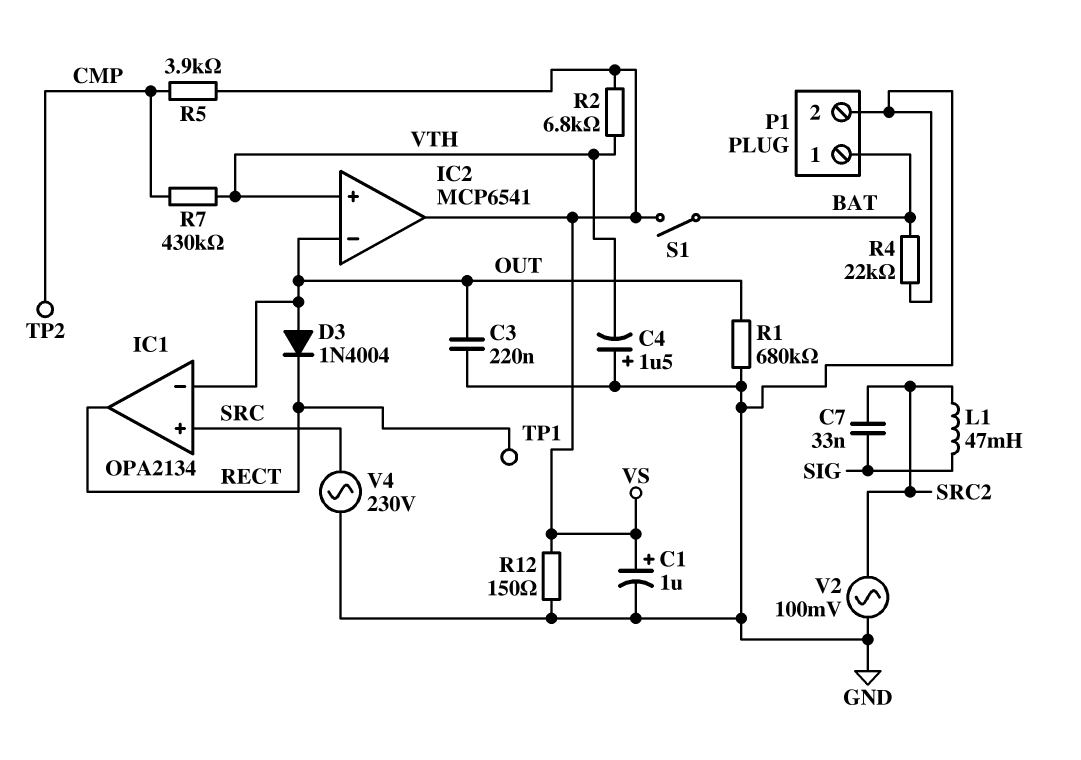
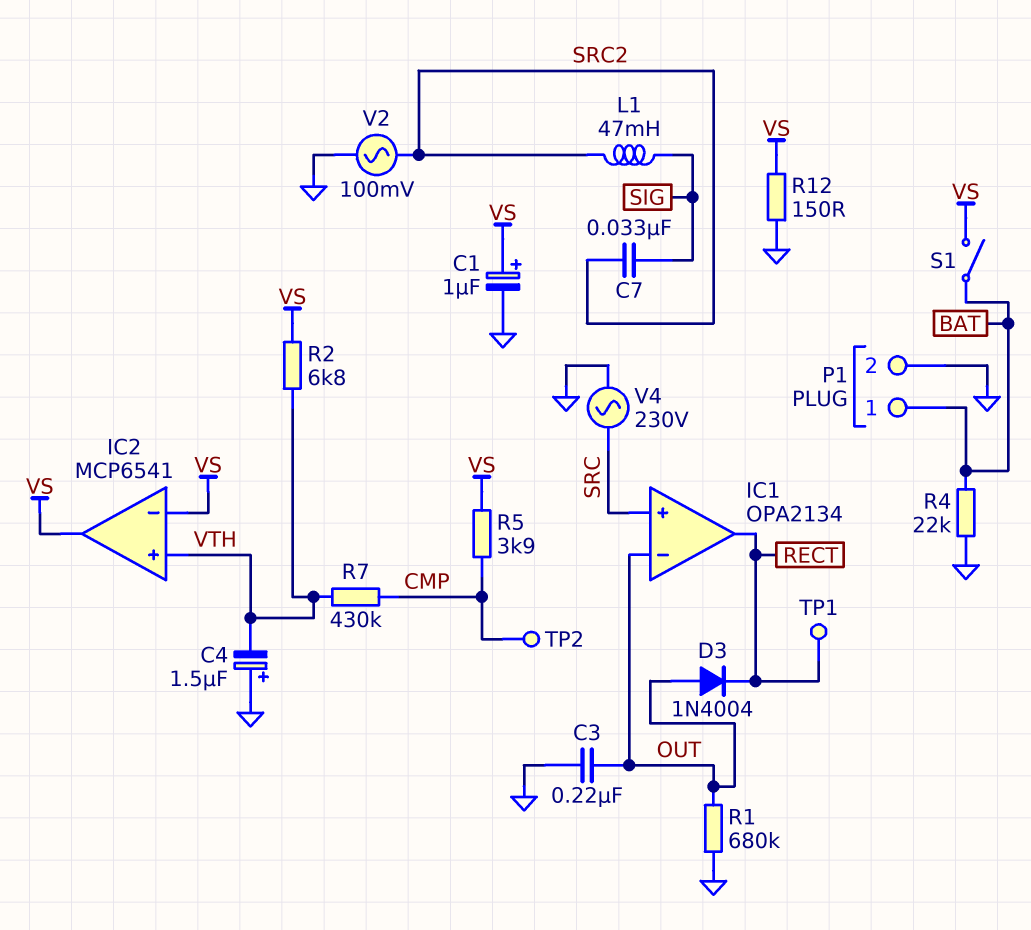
IC2 pin in-: OUT -> VS

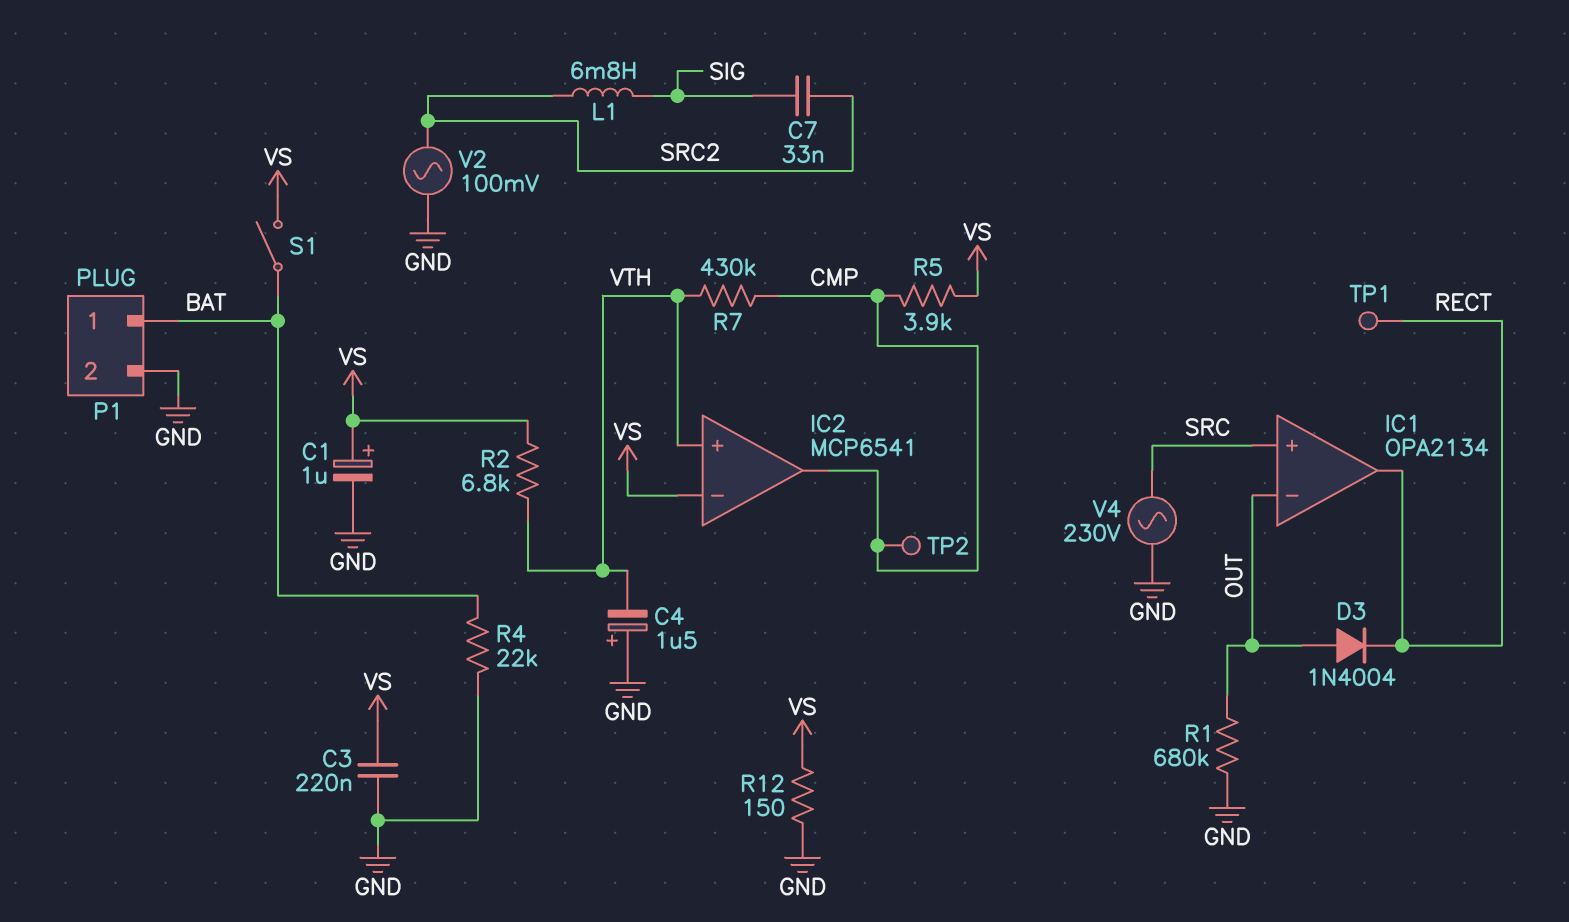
C3: 220nF (GND, OUT) -> 220nF (GND, VS)
IC2 pin out: VS -> CMP
L1: 47mH (SIG, SRC2) -> 6.8mH (SIG, SRC2)

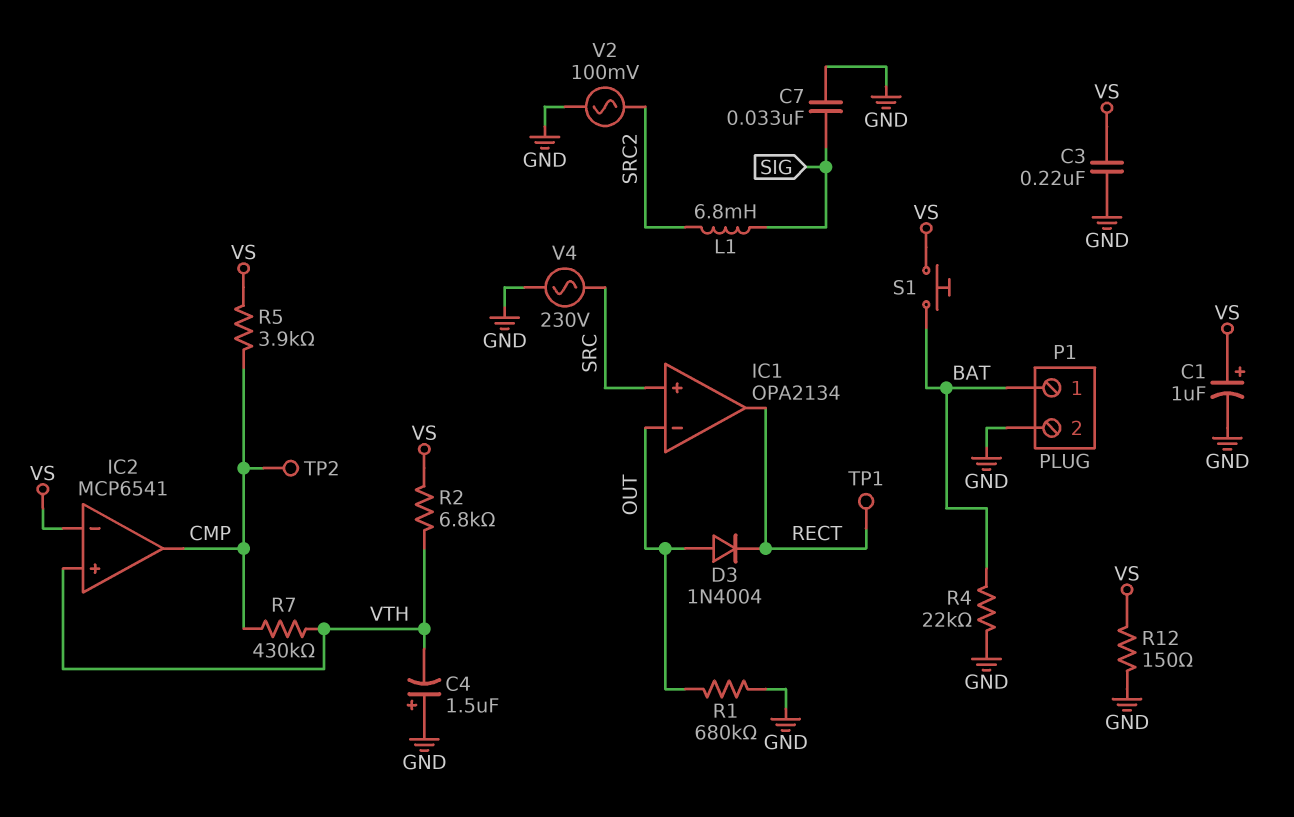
C7: 33nF (SIG, SRC2) -> 33nF (GND, SIG)
S1: switch (BAT, VS) -> button (BAT, VS)

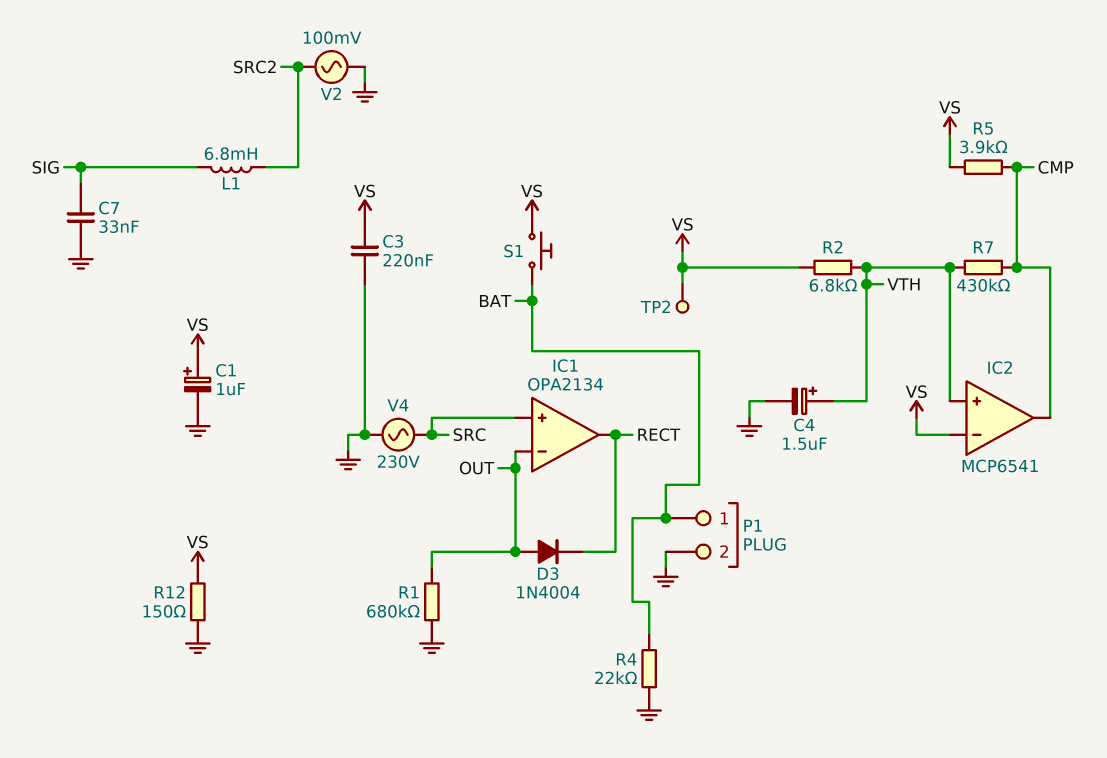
C4: 1.5uF (plus GND, minus VTH) -> 1.5uF (plus VTH, minus GND)
TP1: test point (RECT) -> none
TP2: test point (CMP) -> test point (VS)

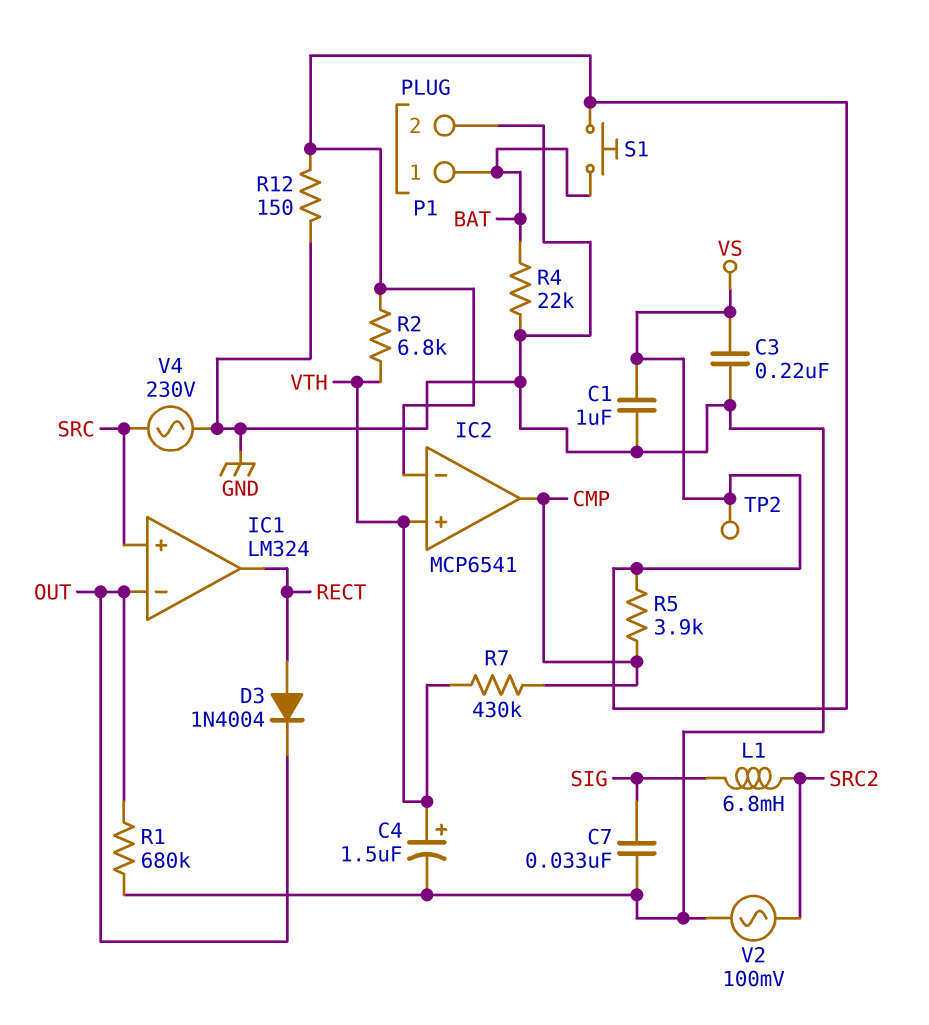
C1: 1uF (plus VS, minus GND) -> 1uF (GND, VS)
D3: diode 1N4004 (A OUT, K RECT) -> diode 1N4004 (A RECT, K OUT)
IC1: OPA2134 -> LM324

